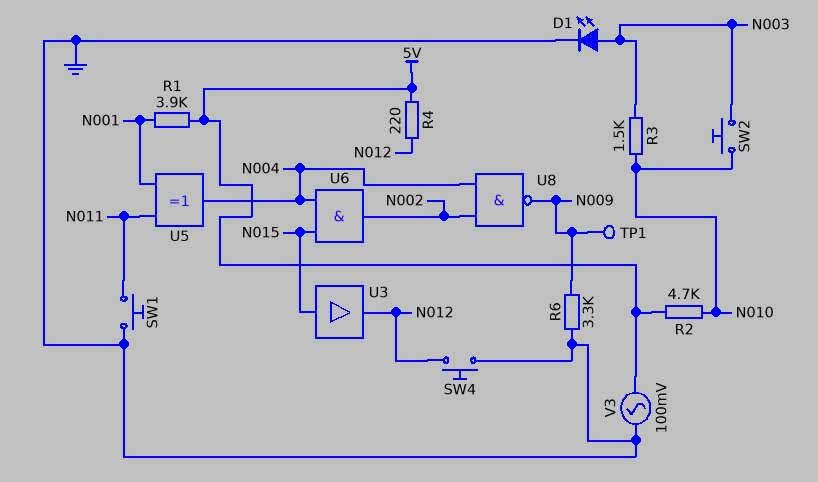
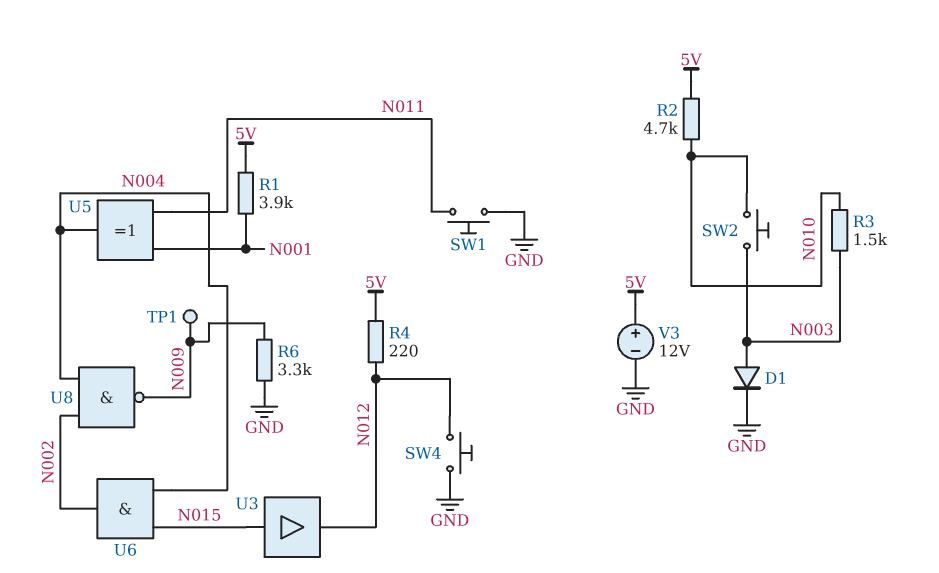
D1: LED (A N003, K GND) -> diode (A N003, K GND)
V3: AC 100mV (5V, GND) -> 12V (plus 5V, minus GND)

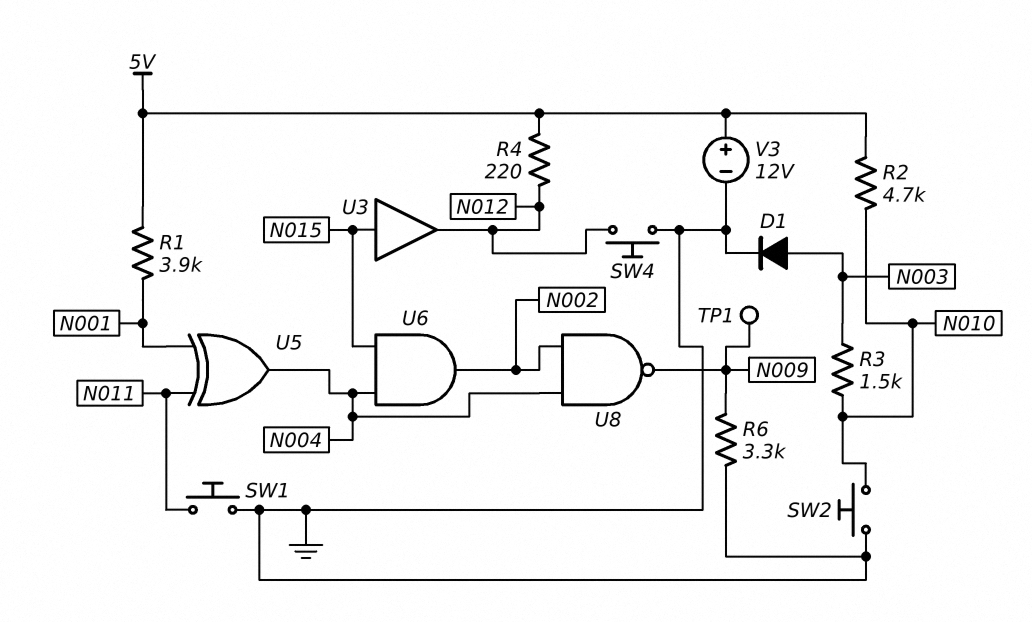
SW2: button (N003, N010) -> button (GND, N010)

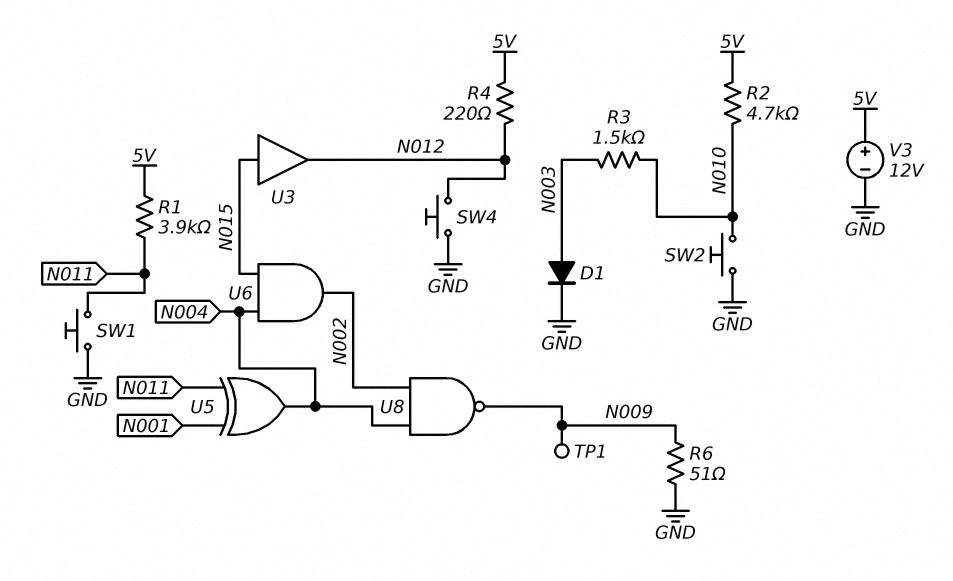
R1: 3.9k (5V, N001) -> 3.9k (5V, N011)
R6: 3.3k (GND, N009) -> 51 (GND, N009)

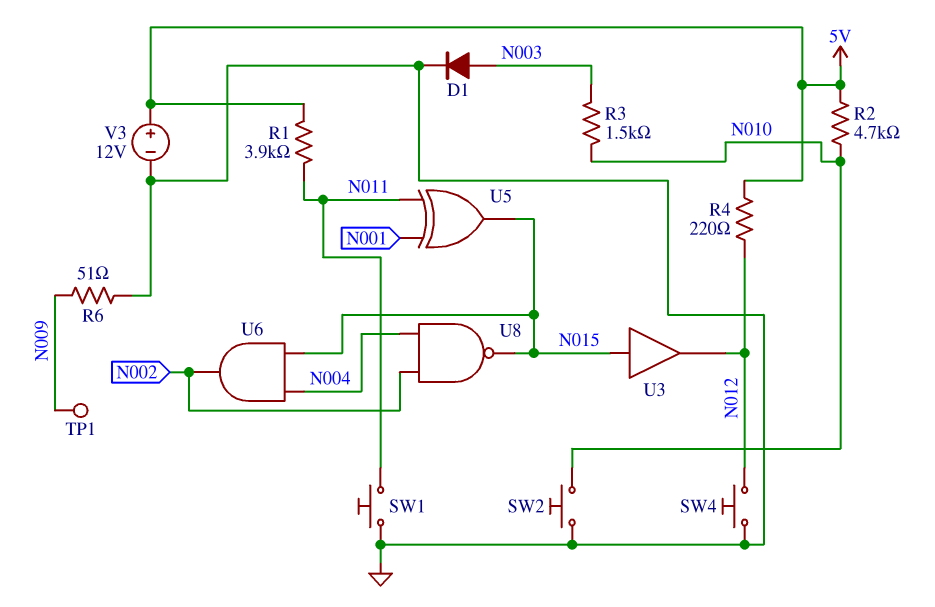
U5: XOR (in N001, in N011, out N004) -> XOR (in N001, in N011, out N015)
U8: NAND (in N002, in N004, out N009) -> NAND (in N002, in N004, out N015)

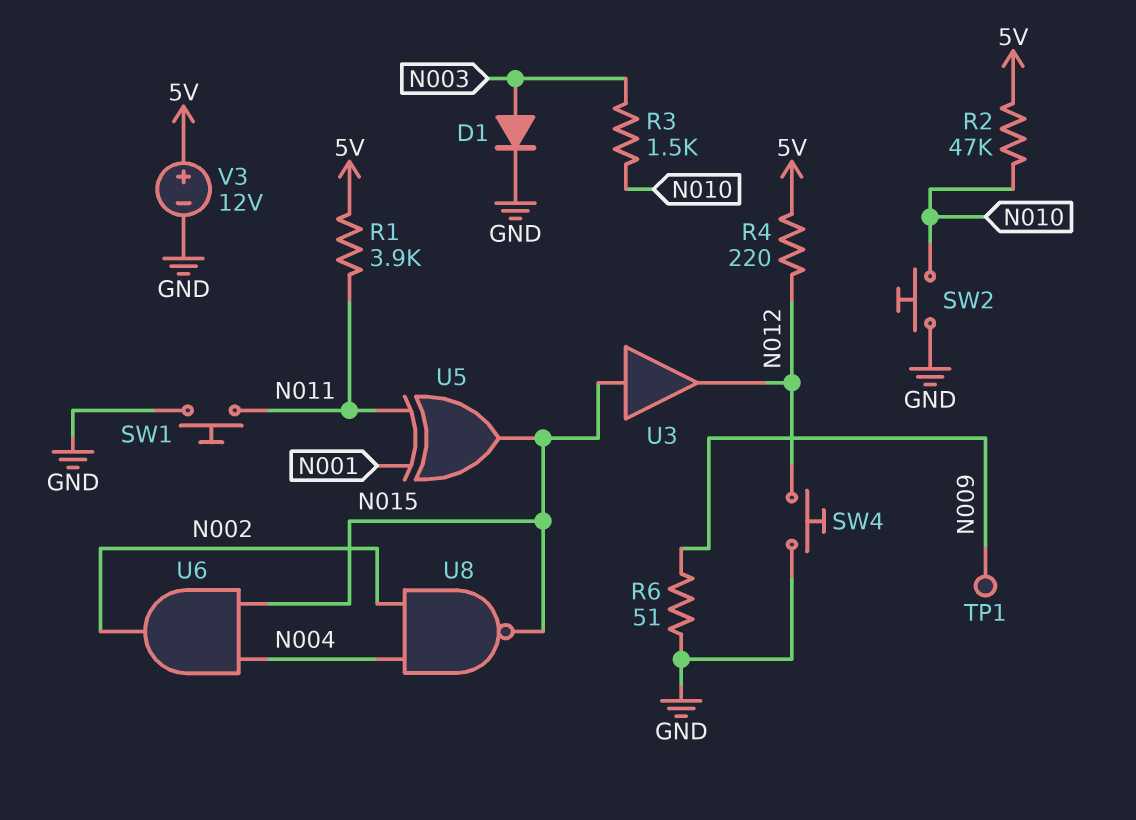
R2: 4.7k (5V, N010) -> 47k (5V, N010)

